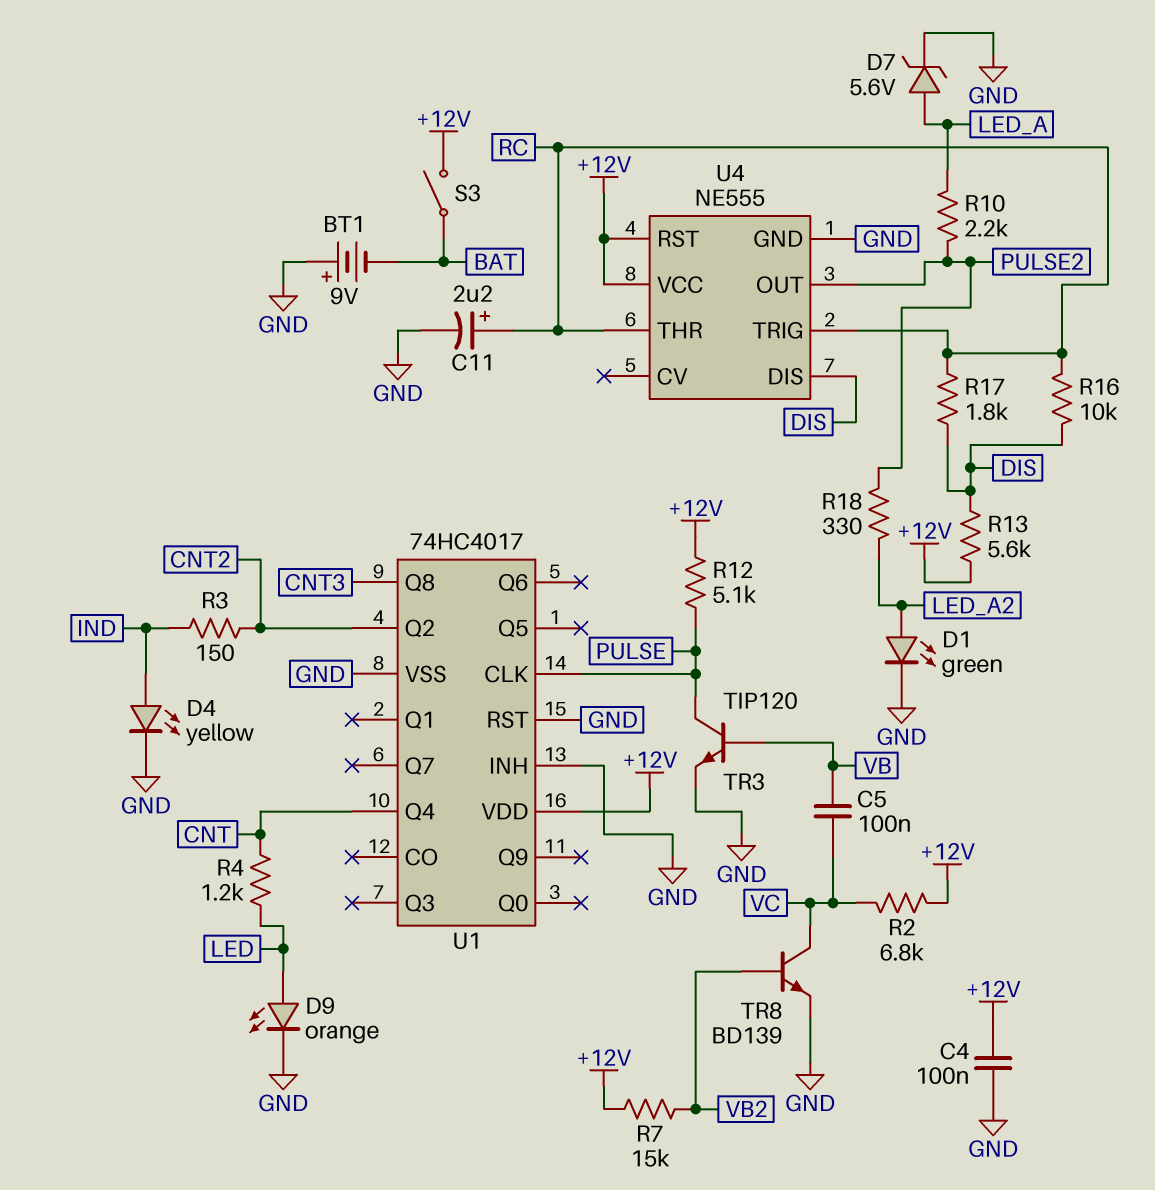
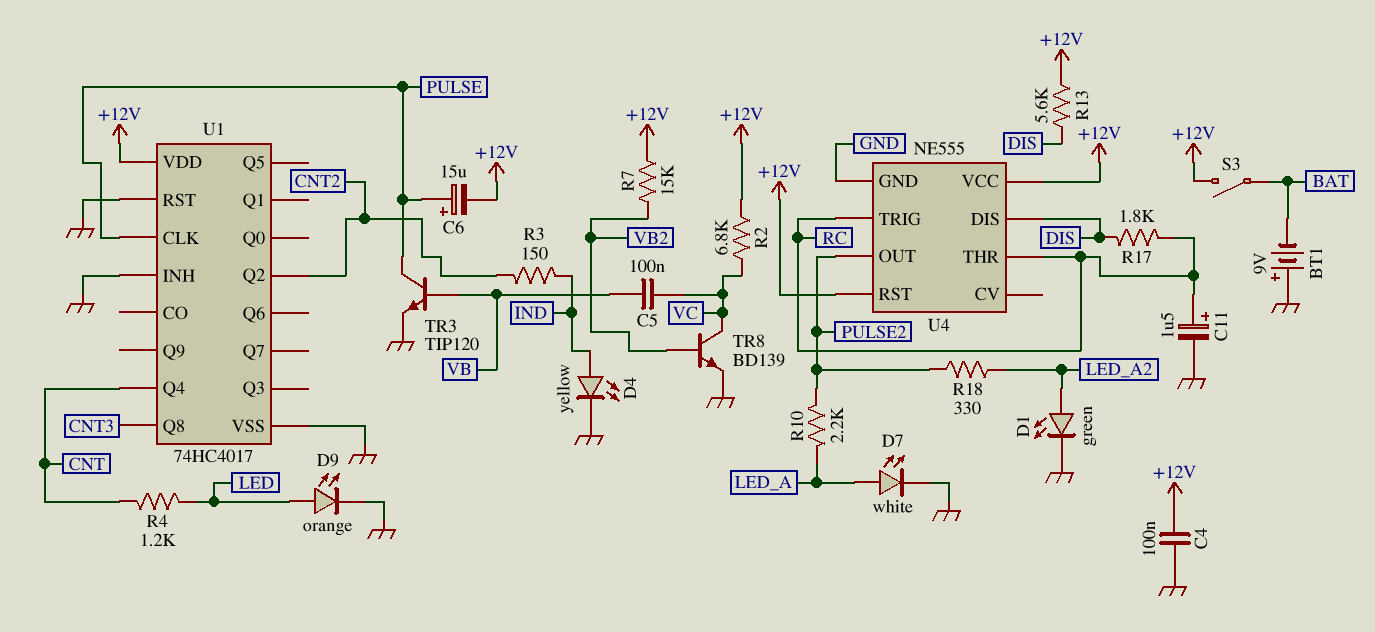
C6: none -> 15uF (plus PULSE, minus +12V)
C11: 2.2uF (plus RC, minus GND) -> 1.5uF (plus RC, minus GND)
D7: zener 5.6V (A LED_A, K GND) -> LED white (A LED_A, K GND)
R12: 5.1k (+12V, PULSE) -> none
R16: 10k (DIS, RC) -> none

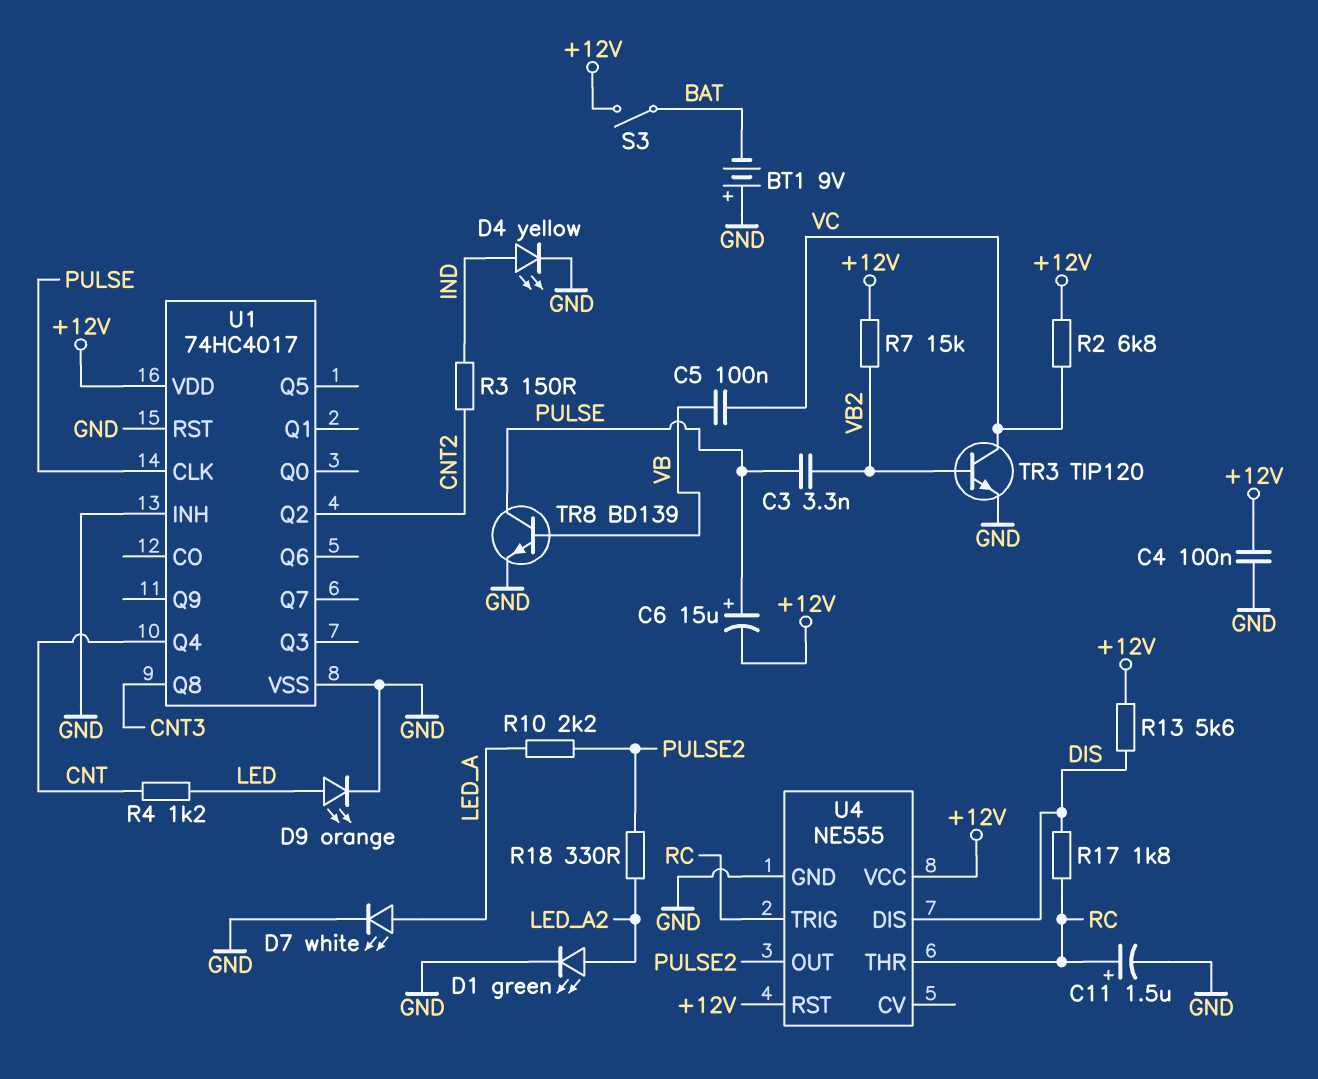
C3: none -> 3.3nF (PULSE, VB2)
TR3: NPN TIP120 (B VB, C PULSE, E GND) -> NPN TIP120 (B VB2, C VC, E GND)
TR8: NPN BD139 (B VB2, C VC, E GND) -> NPN BD139 (B VB, C PULSE, E GND)

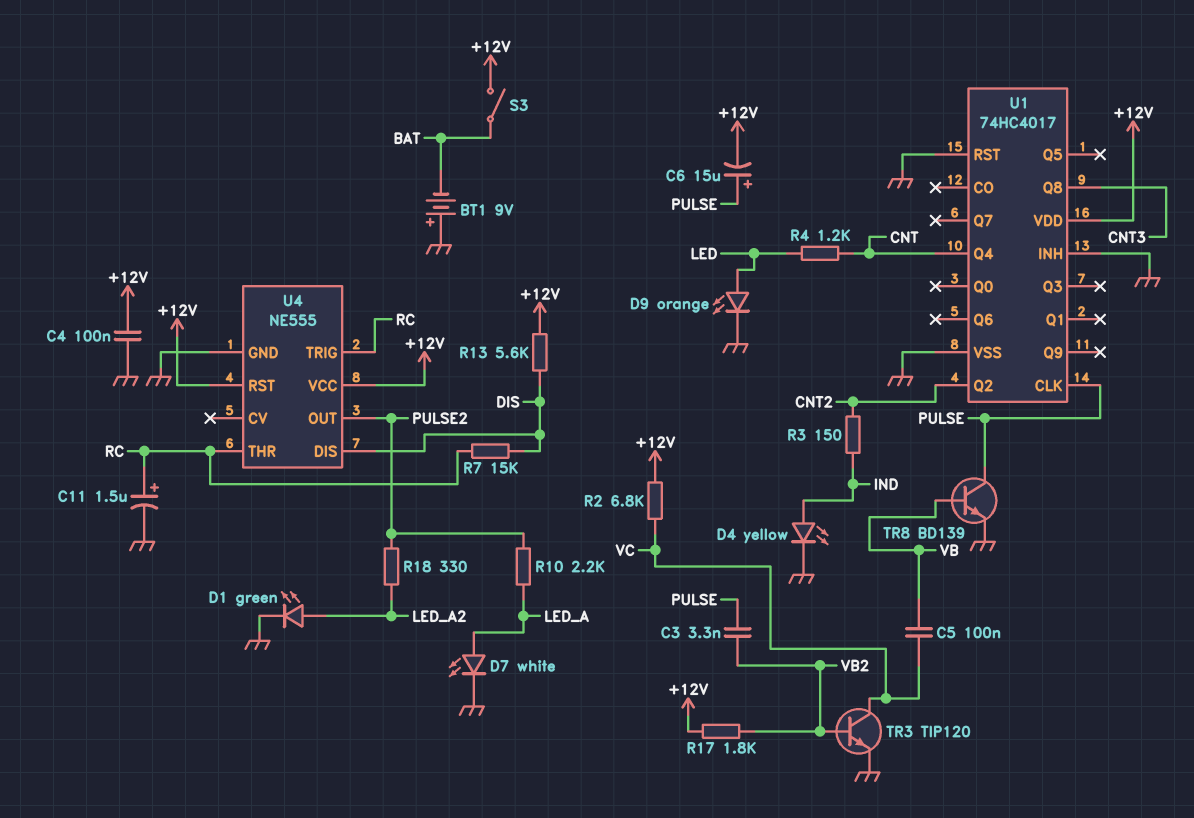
R7: 15k (+12V, VB2) -> 15k (DIS, RC)
R17: 1.8k (DIS, RC) -> 1.8k (+12V, VB2)

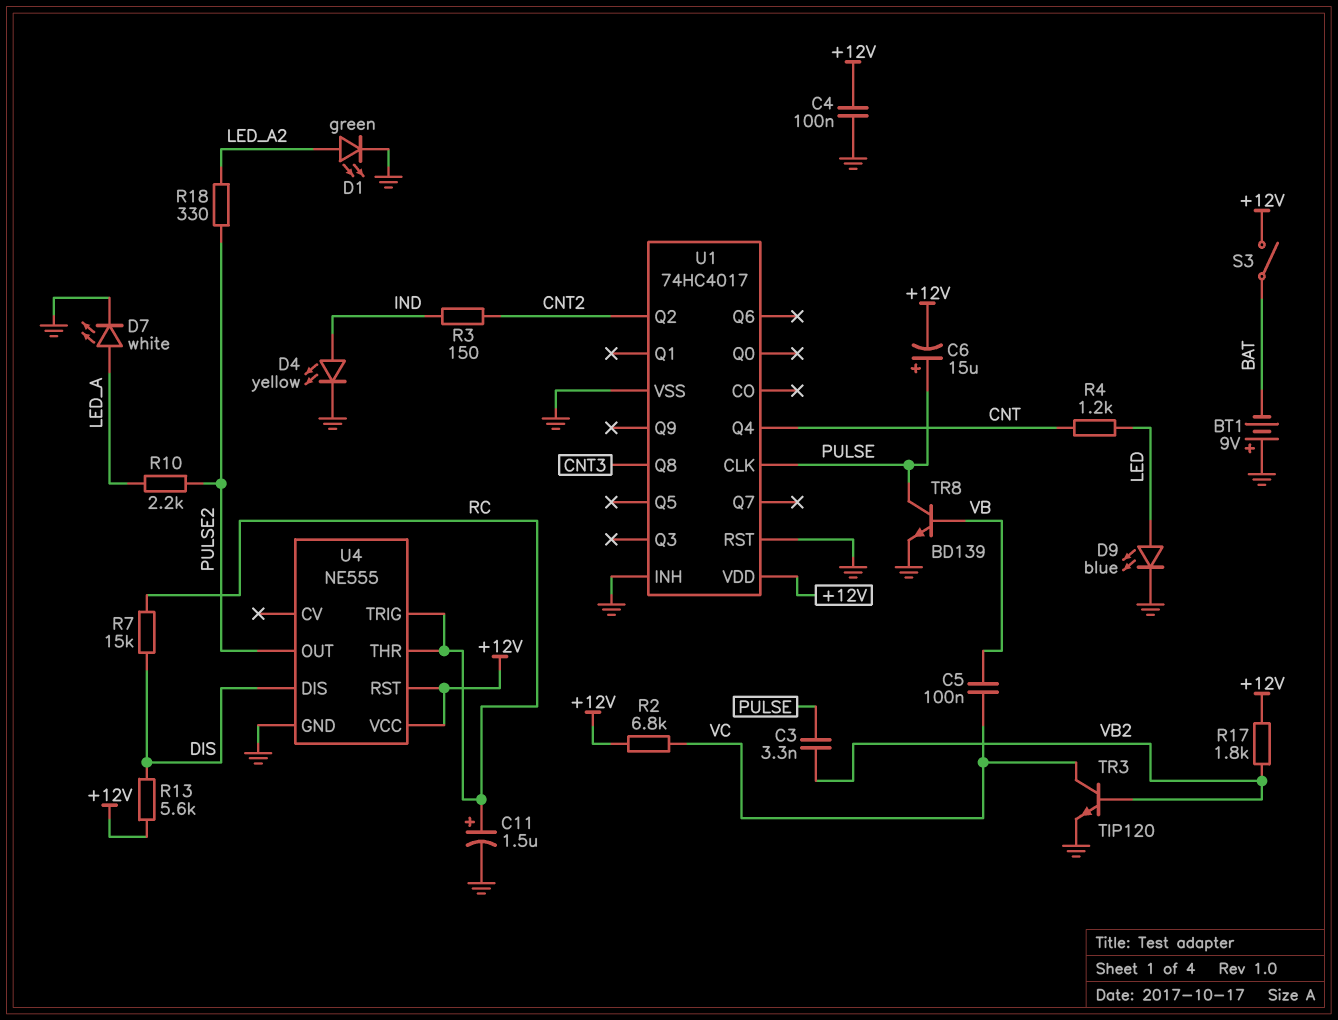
D9: LED orange (A LED, K GND) -> LED blue (A LED, K GND)

